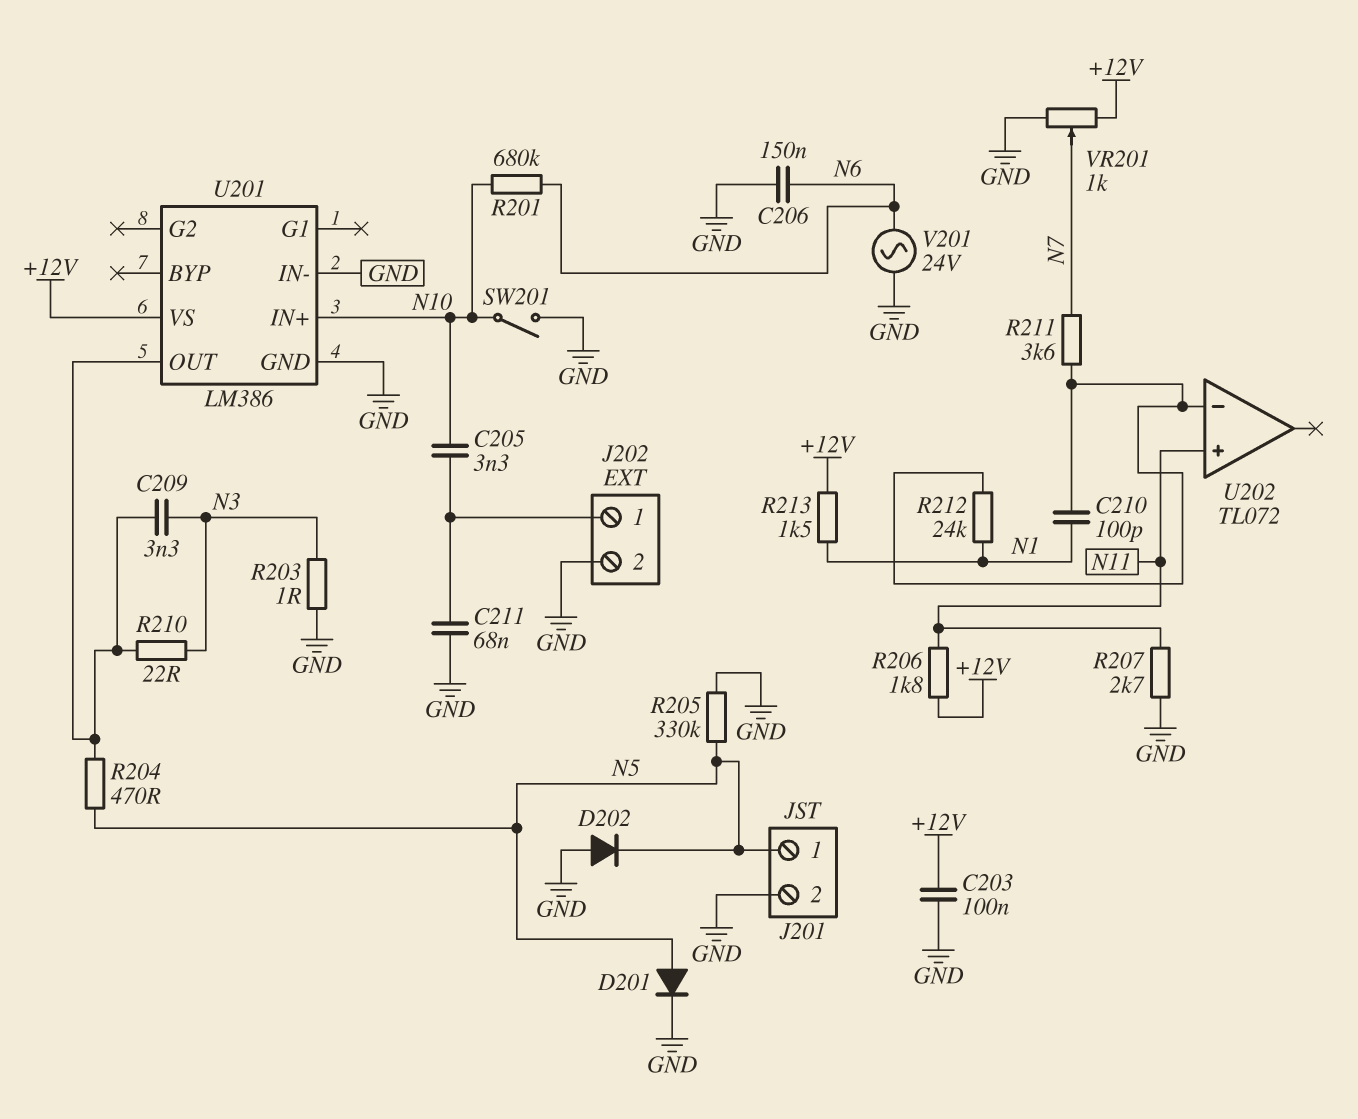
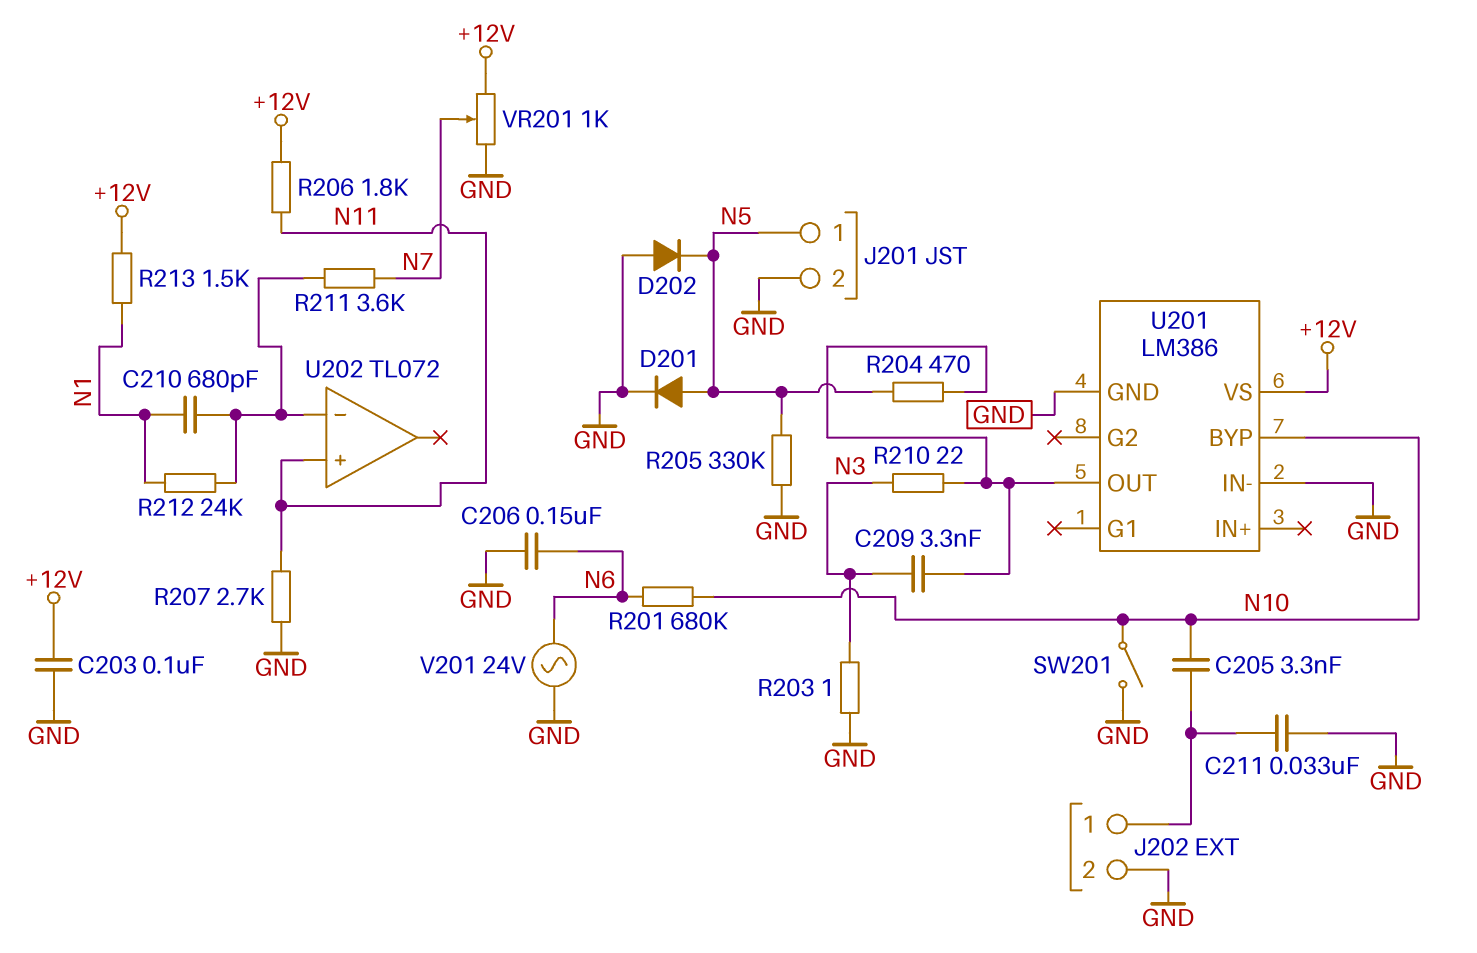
C210: 100pF (N1, U202/in-) -> 680pF (N1, U202/in-)
C211: 68nF (GND, J202/1) -> 33nF (GND, J202/1)
U201 pin BYP: none -> N10
U201 pin IN+: N10 -> none

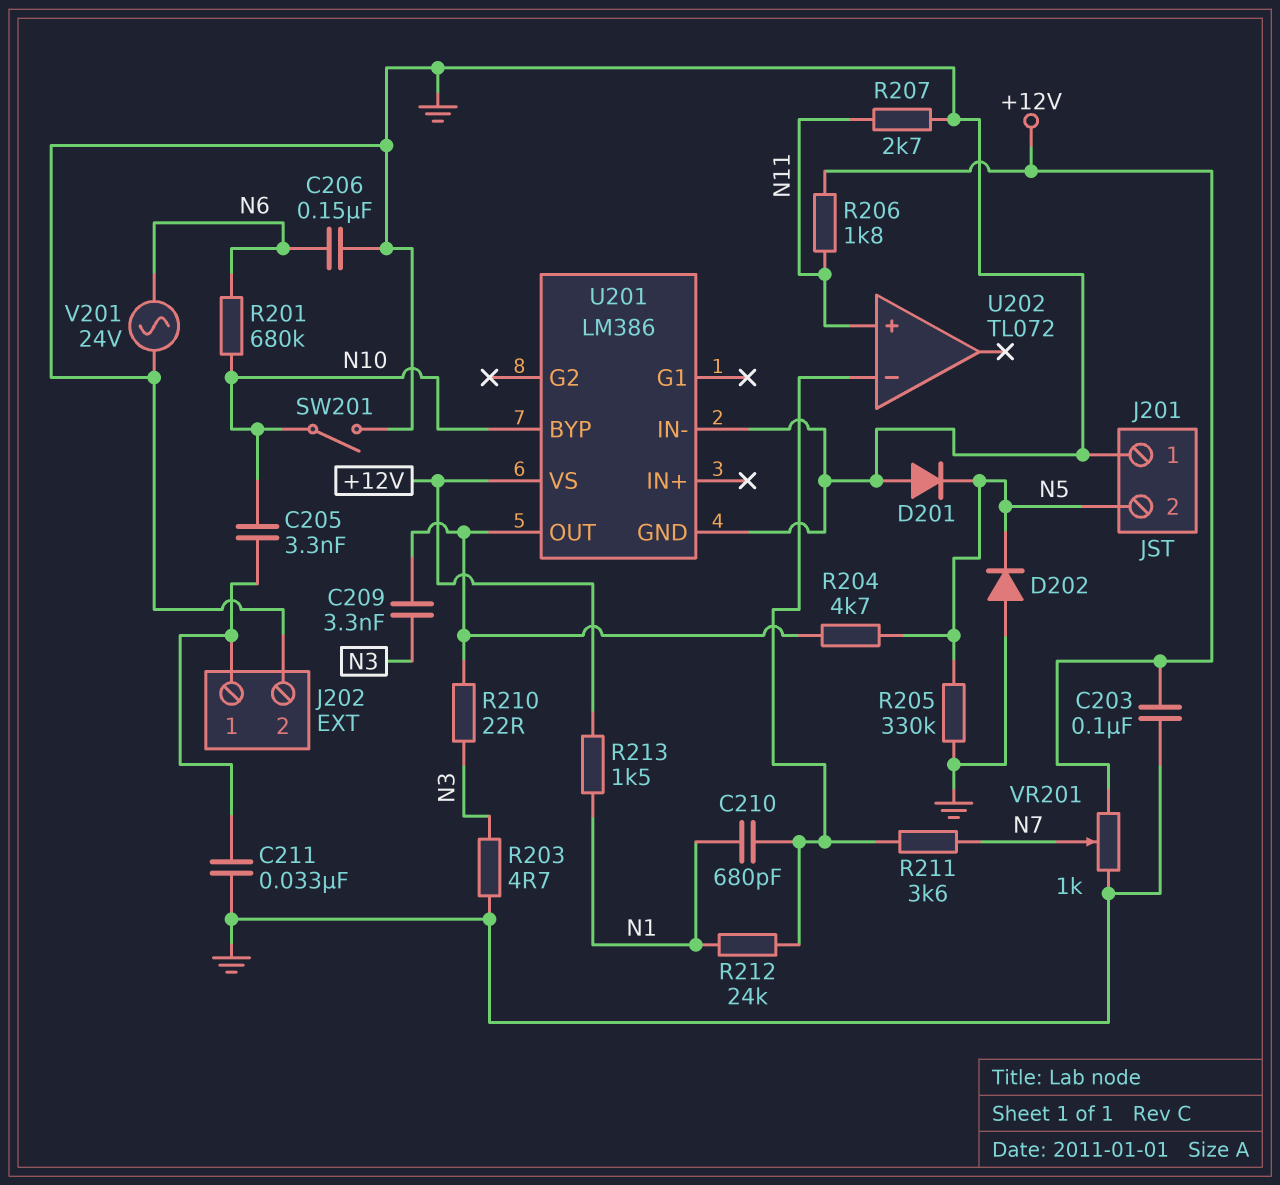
D201: diode (A N5, K GND) -> diode (A GND, K N5)
J201 pin 1: N5 -> GND
J201 pin 2: GND -> N5
R203: 1 (GND, N3) -> 4.7 (GND, N3)
R204: 470 (N5, U201/OUT) -> 4.7k (N5, U201/OUT)

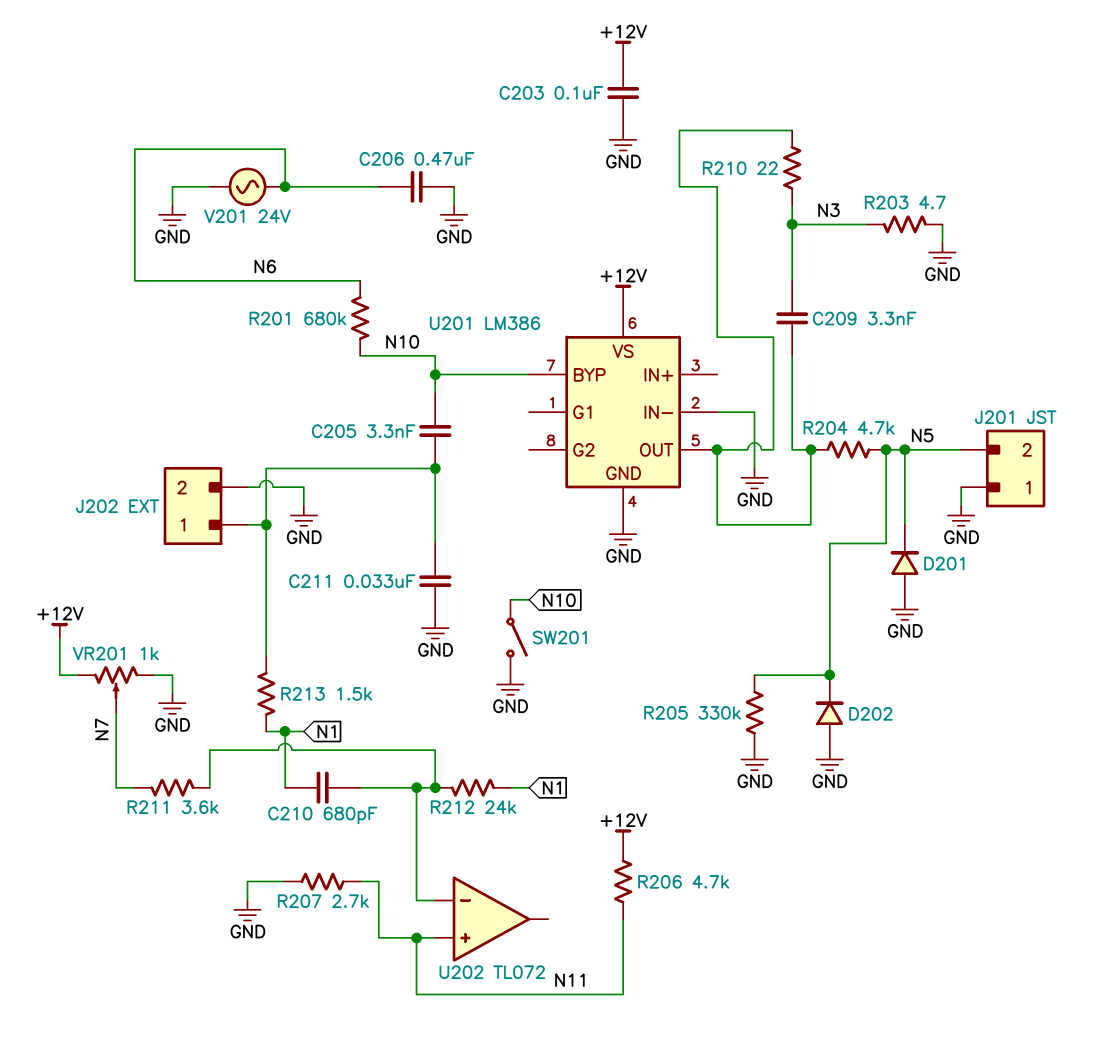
C206: 150nF (GND, N6) -> 470nF (GND, N6)
R206: 1.8k (+12V, N11) -> 4.7k (+12V, N11)
R213: 1.5k (+12V, N1) -> 1.5k (J202/1, N1)

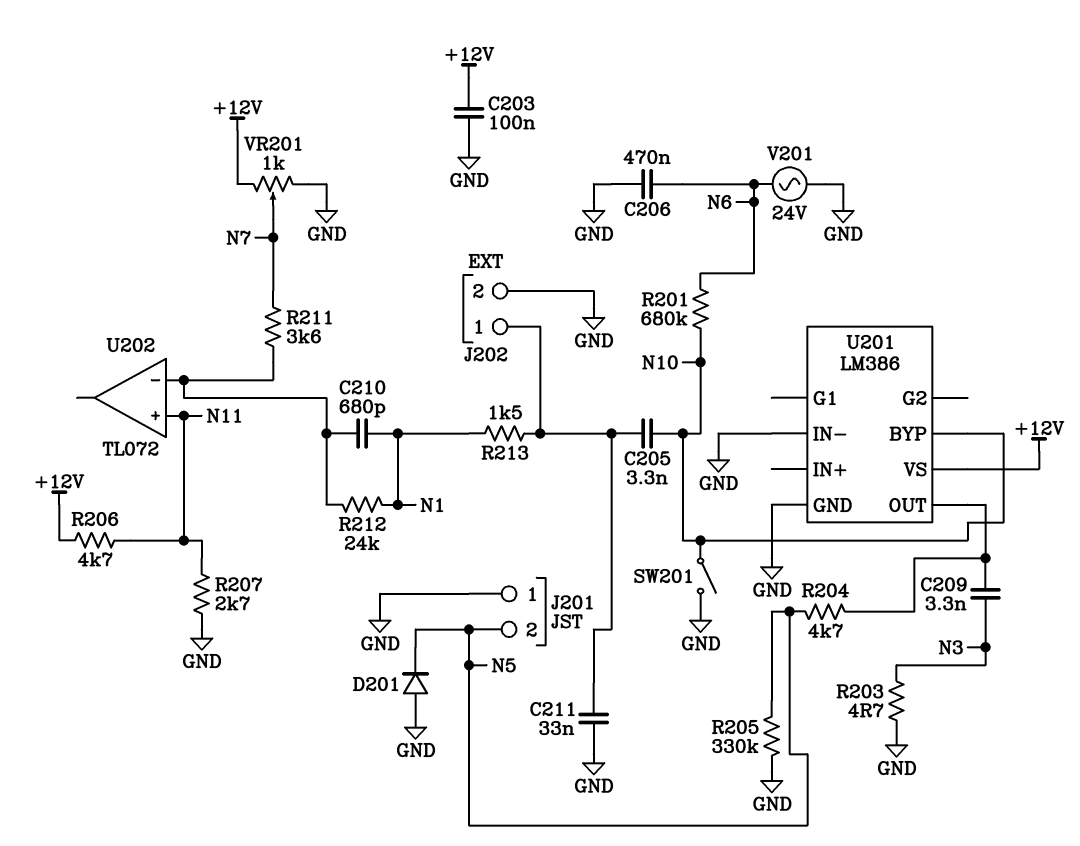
D202: diode (A GND, K N5) -> none
R210: 22 (N3, U201/OUT) -> none

